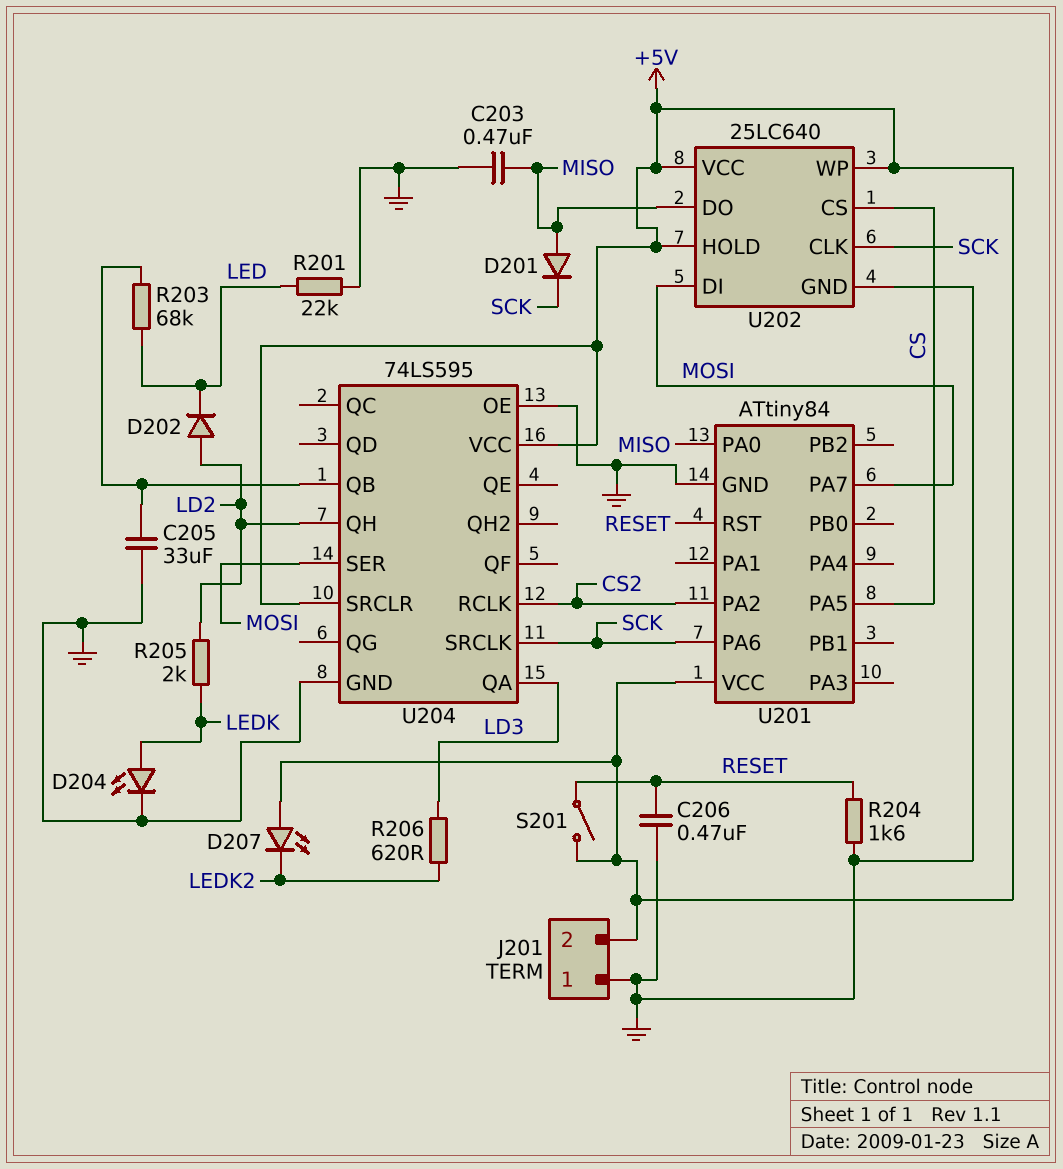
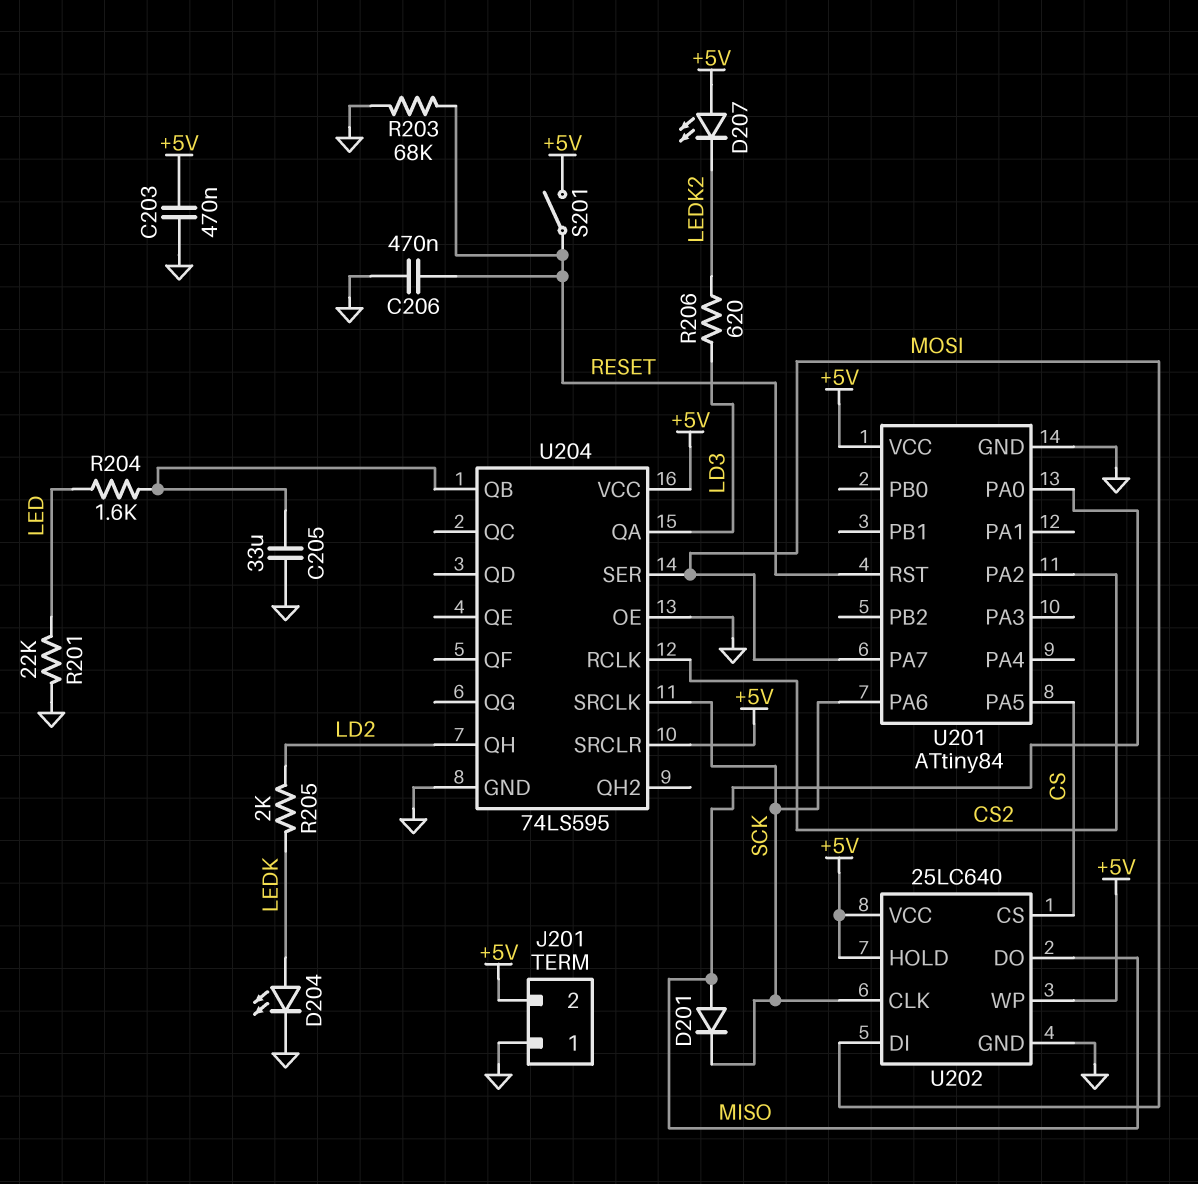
C203: 470nF (GND, MISO) -> 470nF (+5V, GND)
D202: diode (A LD2, K LED) -> none
R203: 68k (LED, U204/QB) -> 68k (GND, RESET)
R204: 1.6k (GND, RESET) -> 1.6k (LED, U204/QB)

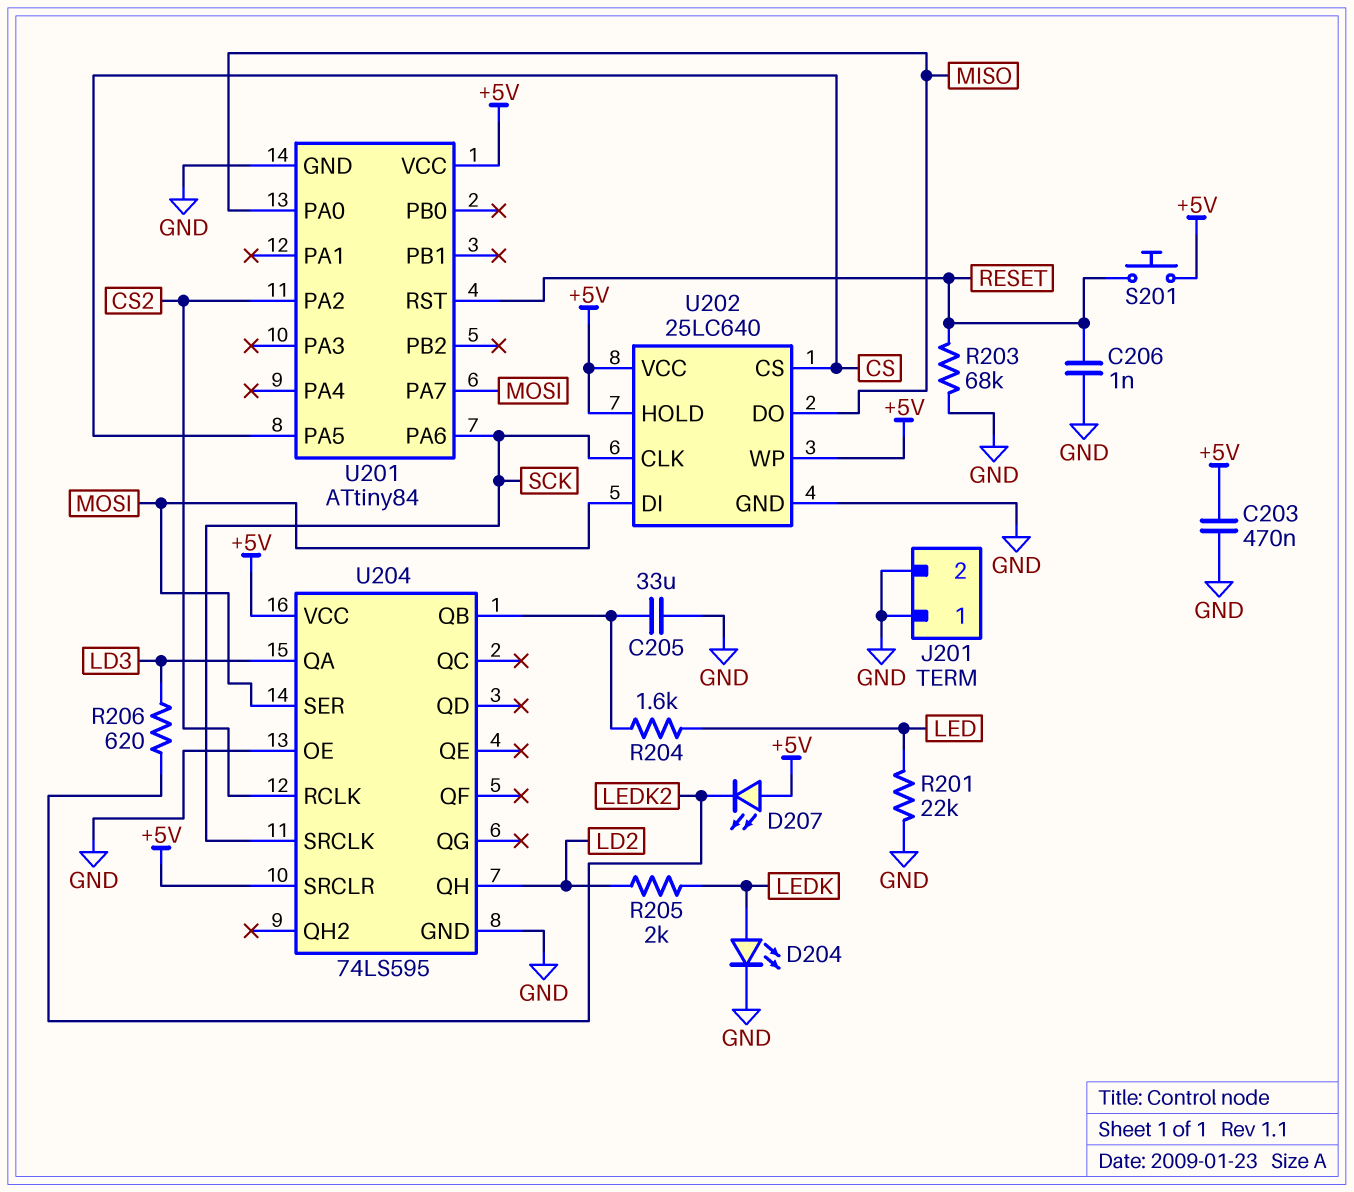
C206: 470nF (GND, RESET) -> 1nF (GND, RESET)
D201: diode (A MISO, K SCK) -> none
J201 pin 2: +5V -> GND
S201: switch (+5V, RESET) -> button (+5V, RESET)

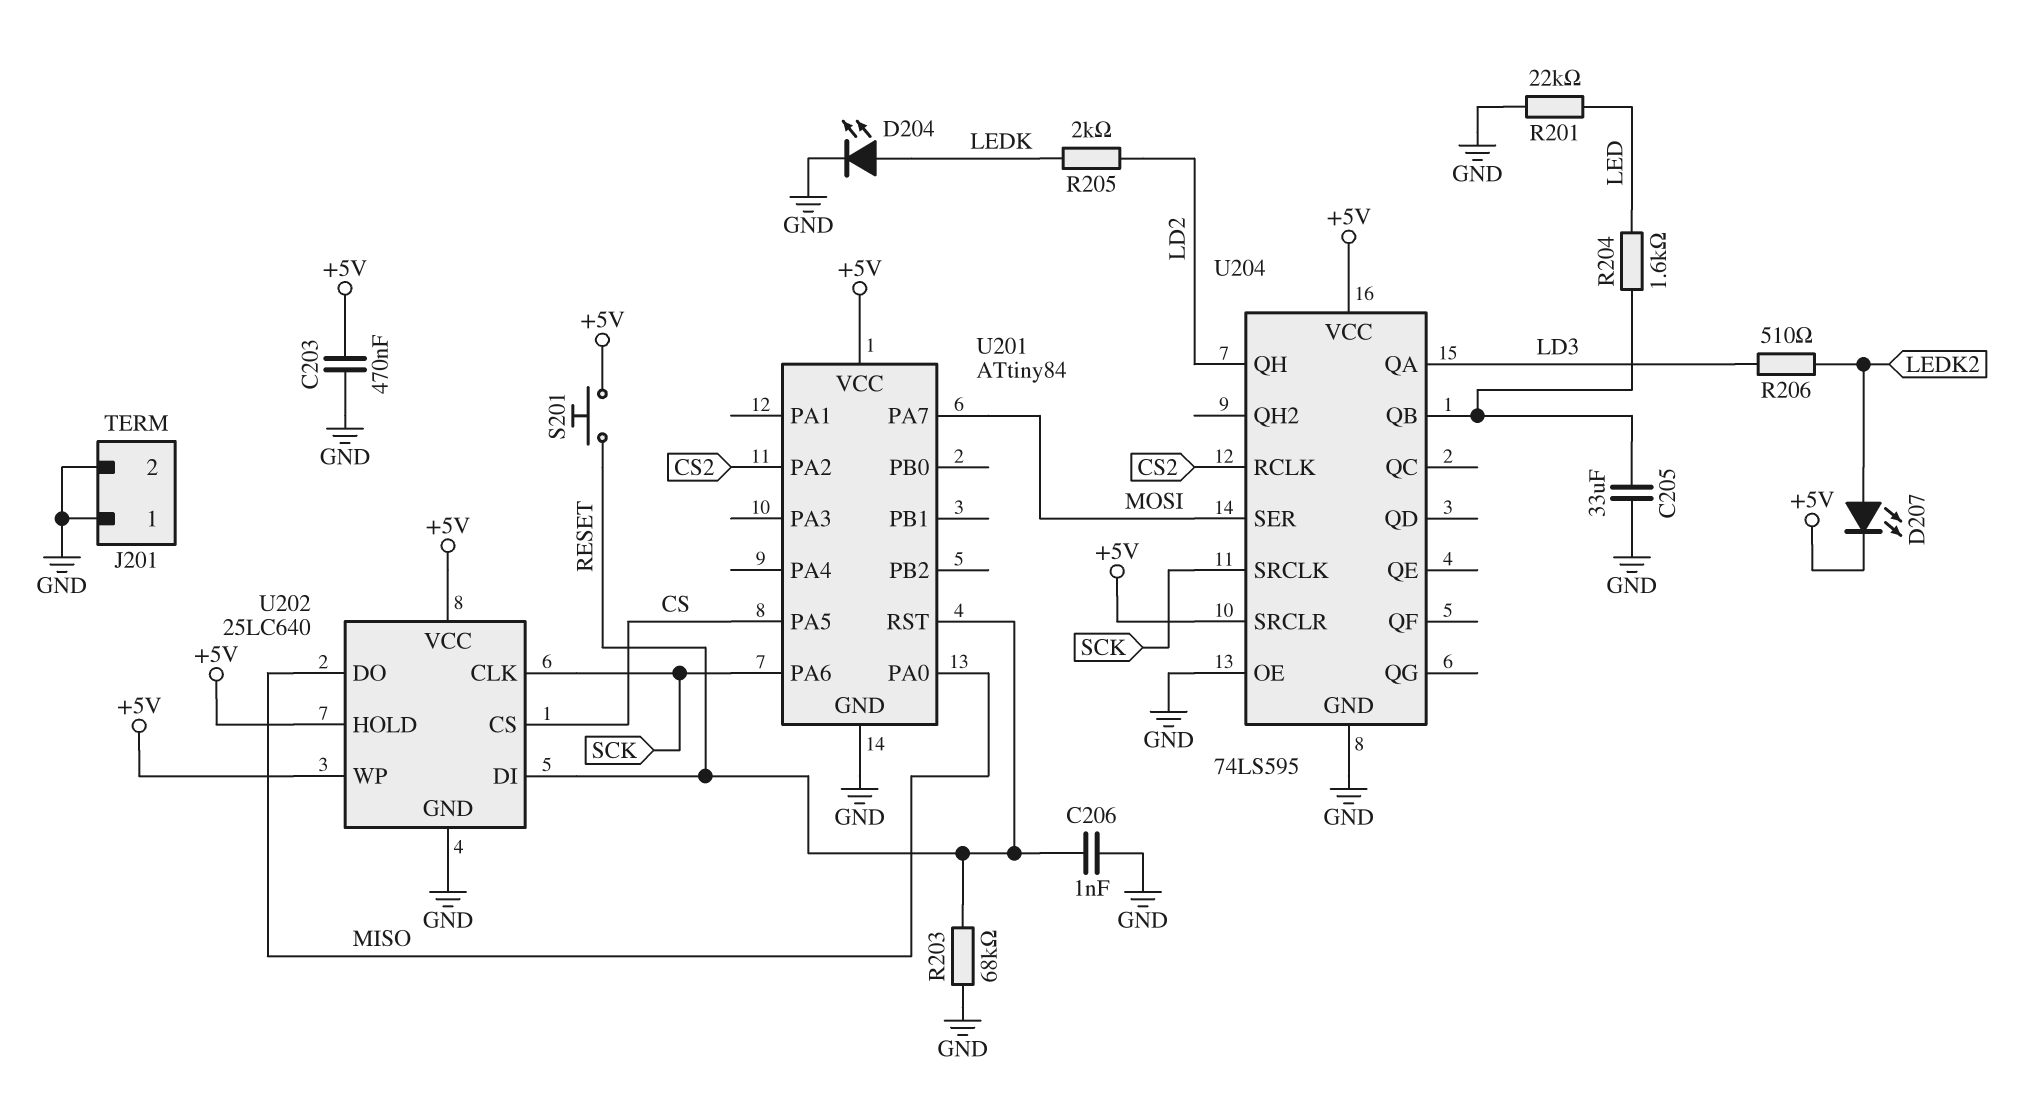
D207: LED (A +5V, K LEDK2) -> LED (A LEDK2, K +5V)
R206: 620 (LD3, LEDK2) -> 510 (LD3, LEDK2)
U202 pin DI: MOSI -> RESET

